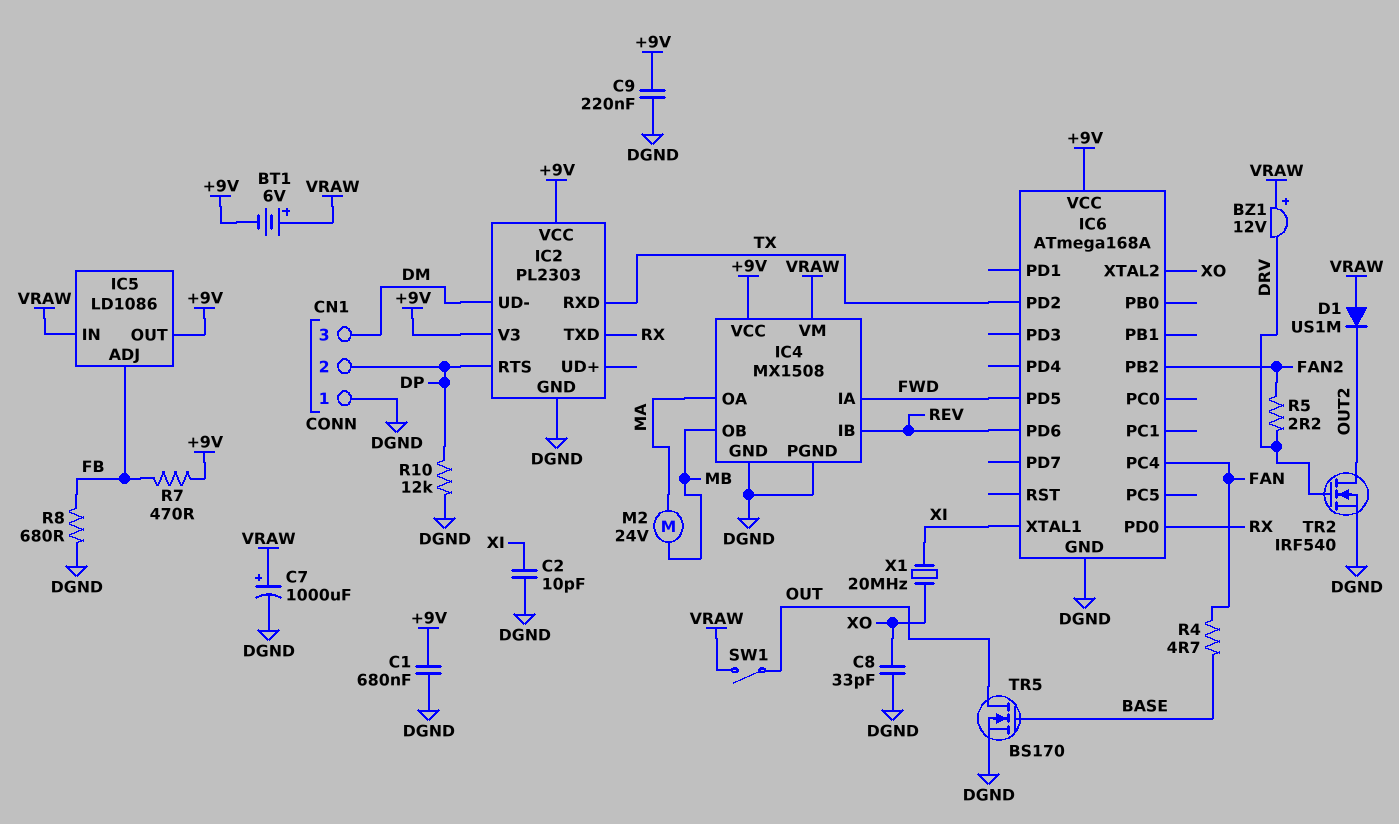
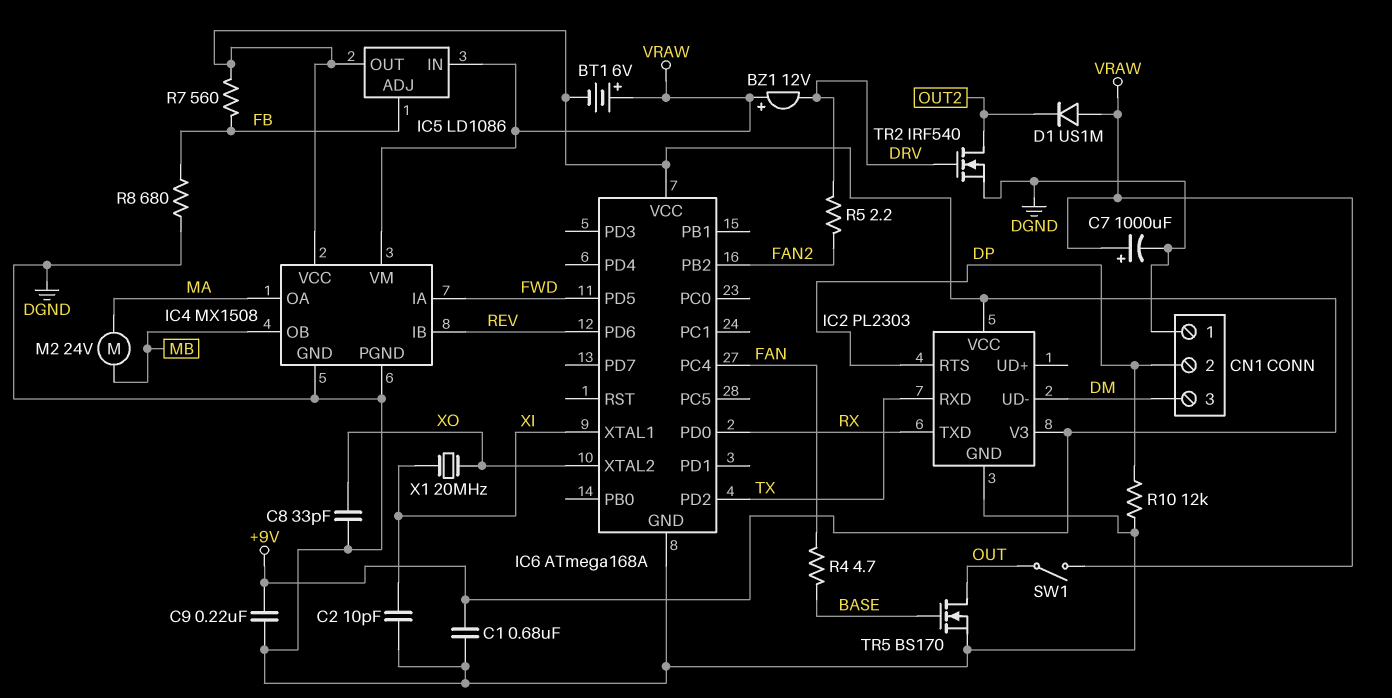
R7: 470 (+9V, FB) -> 560 (+9V, FB)

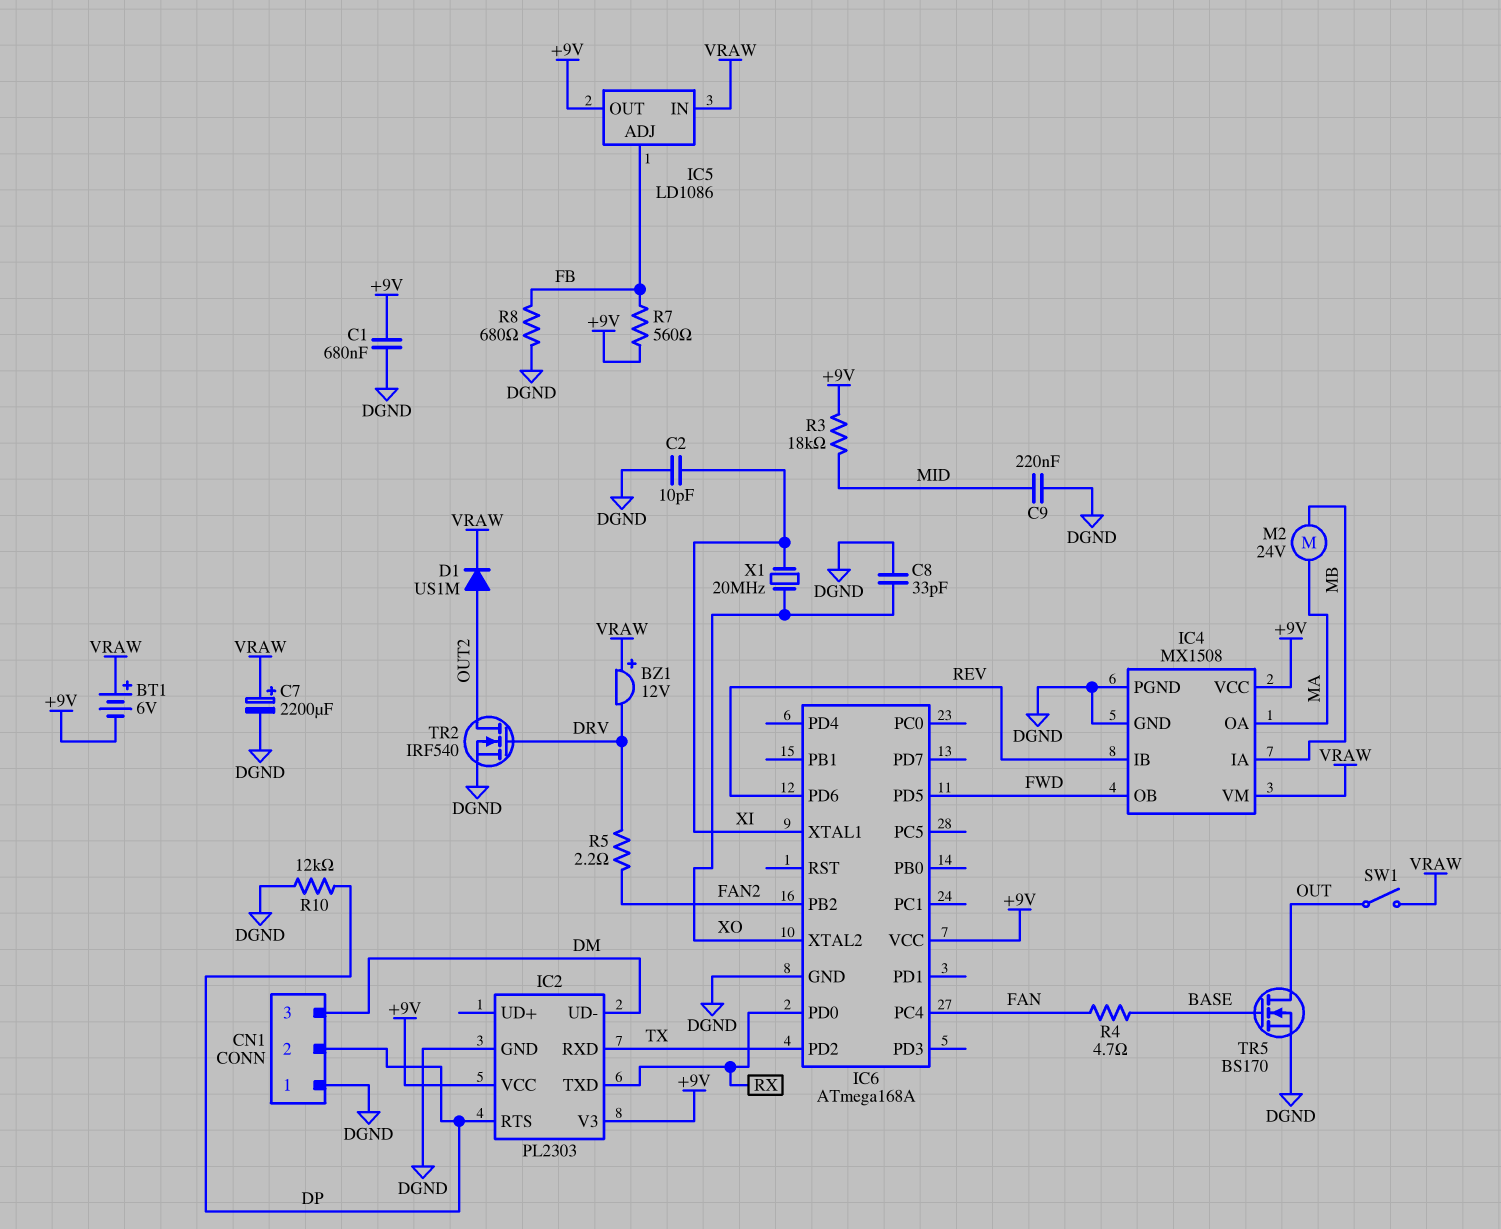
C7: 1000uF (plus VRAW, minus DGND) -> 2200uF (plus VRAW, minus DGND)
C9: 220nF (+9V, DGND) -> 220nF (DGND, MID)
D1: diode US1M (A VRAW, K OUT2) -> diode US1M (A OUT2, K VRAW)
IC4 pin IA: FWD -> MB
IC4 pin OB: MB -> FWD
R3: none -> 18k (+9V, MID)

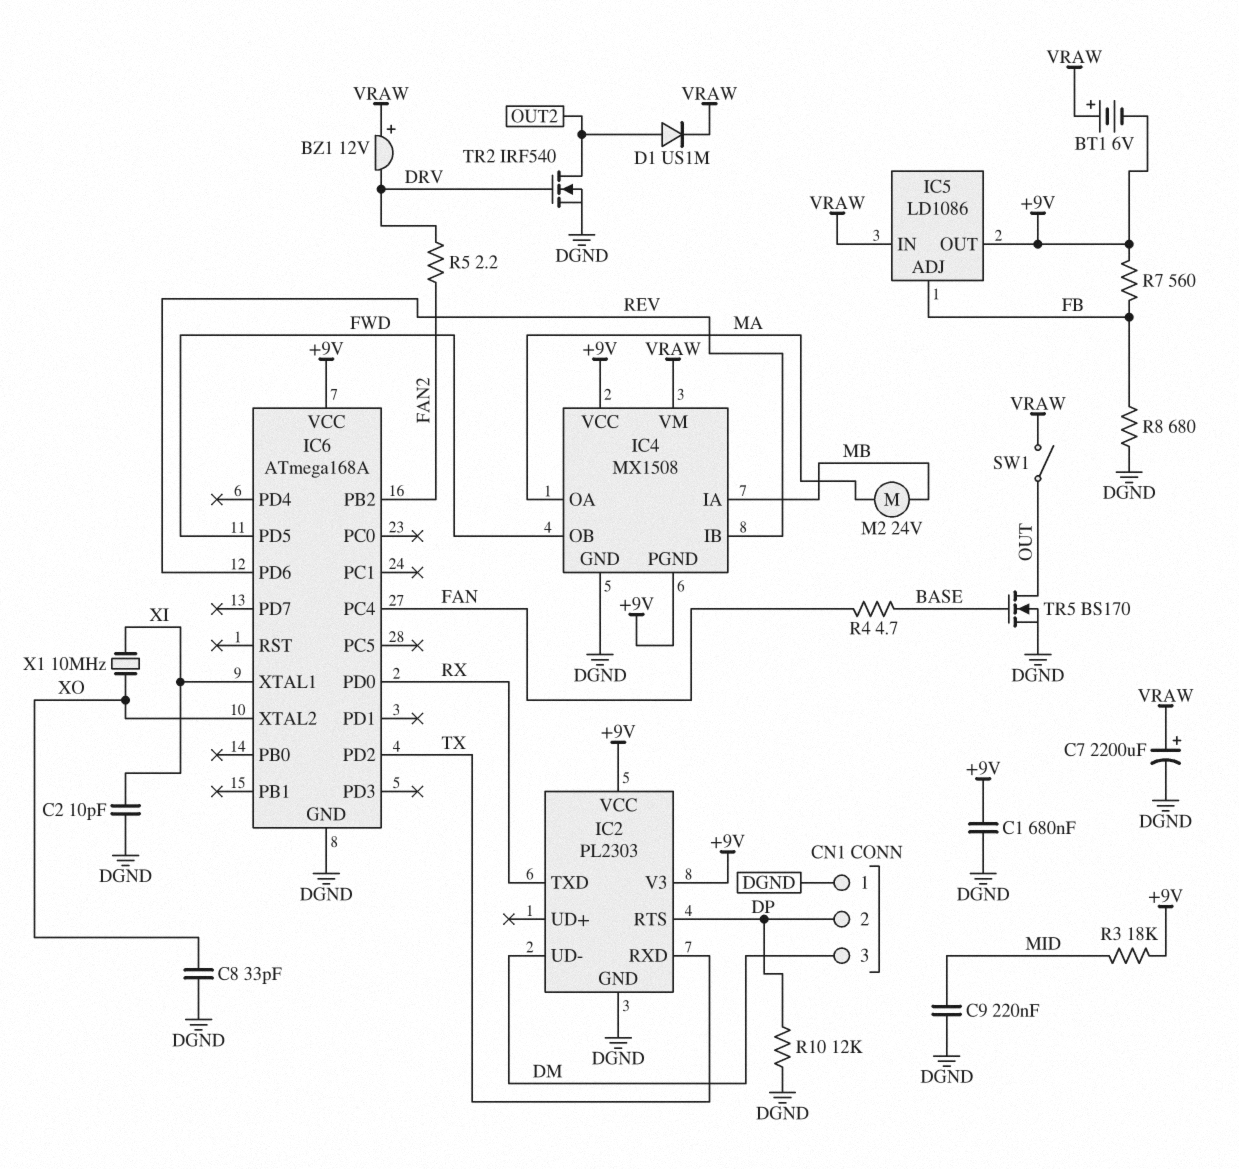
IC4 pin PGND: DGND -> +9V
X1: 20MHz (XI, XO) -> 10MHz (XI, XO)

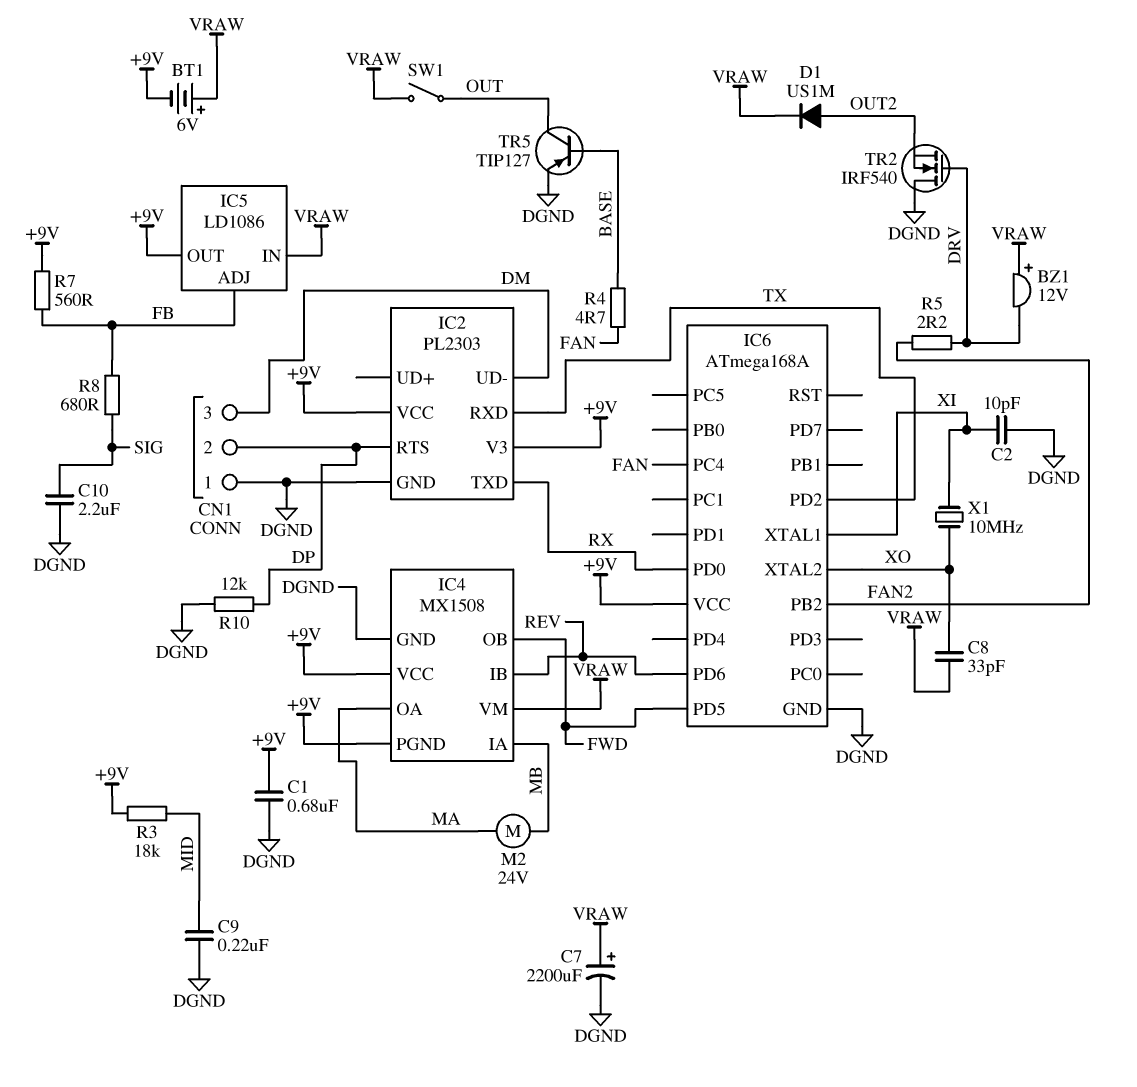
C8: 33pF (DGND, XO) -> 33pF (VRAW, XO)
C10: none -> 2.2uF (DGND, SIG)
R8: 680 (DGND, FB) -> 680 (FB, SIG)
TR2: NMOS IRF540 (G DRV, D OUT2, S DGND) -> NMOS IRF540 (G DRV, D DGND, S OUT2)
TR5: NMOS BS170 (G BASE, D OUT, S DGND) -> PNP TIP127 (B BASE, C OUT, E DGND)

